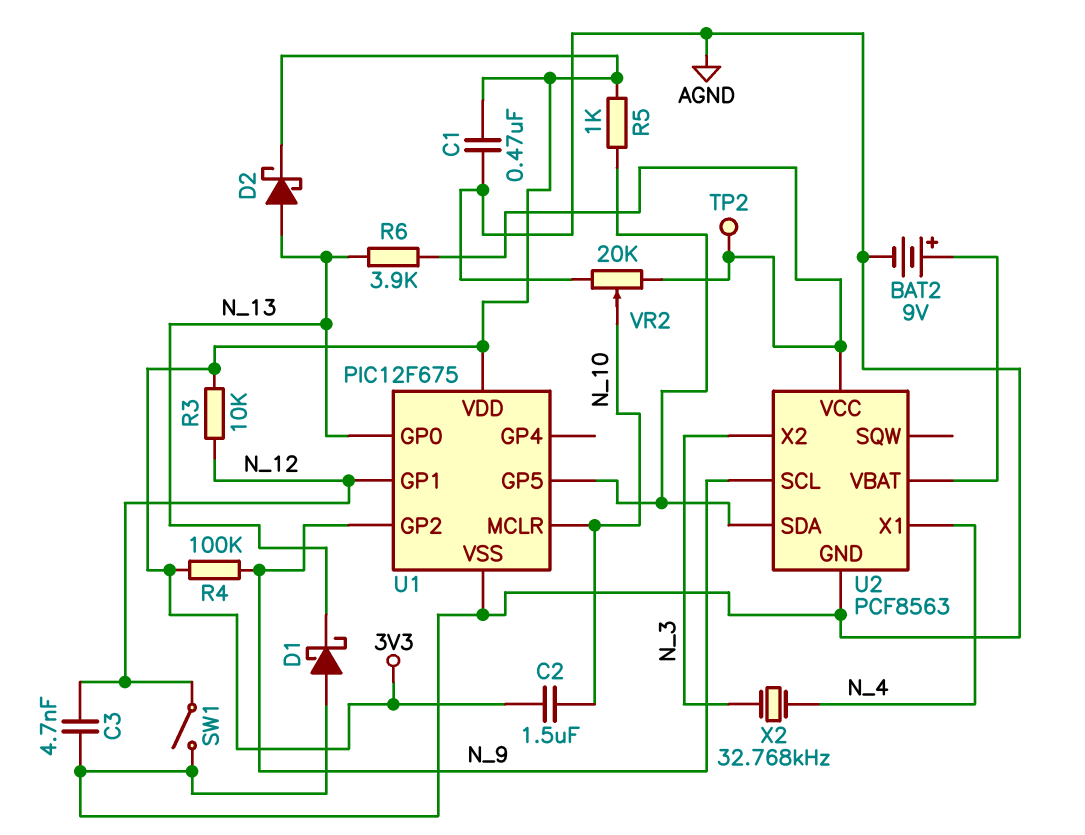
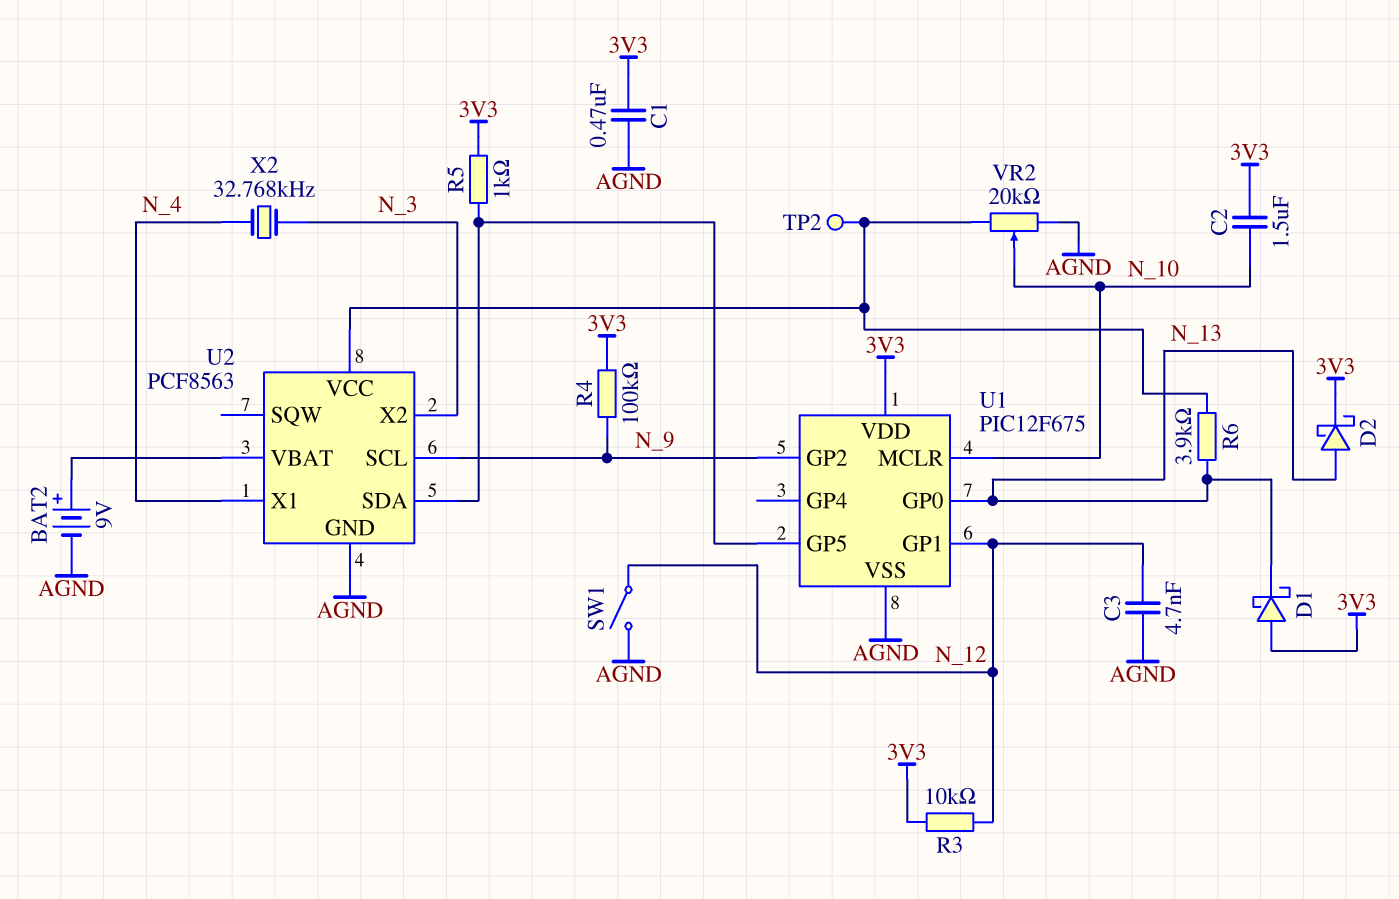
D1: schottky (A AGND, K N_13) -> schottky (A 3V3, K N_13)

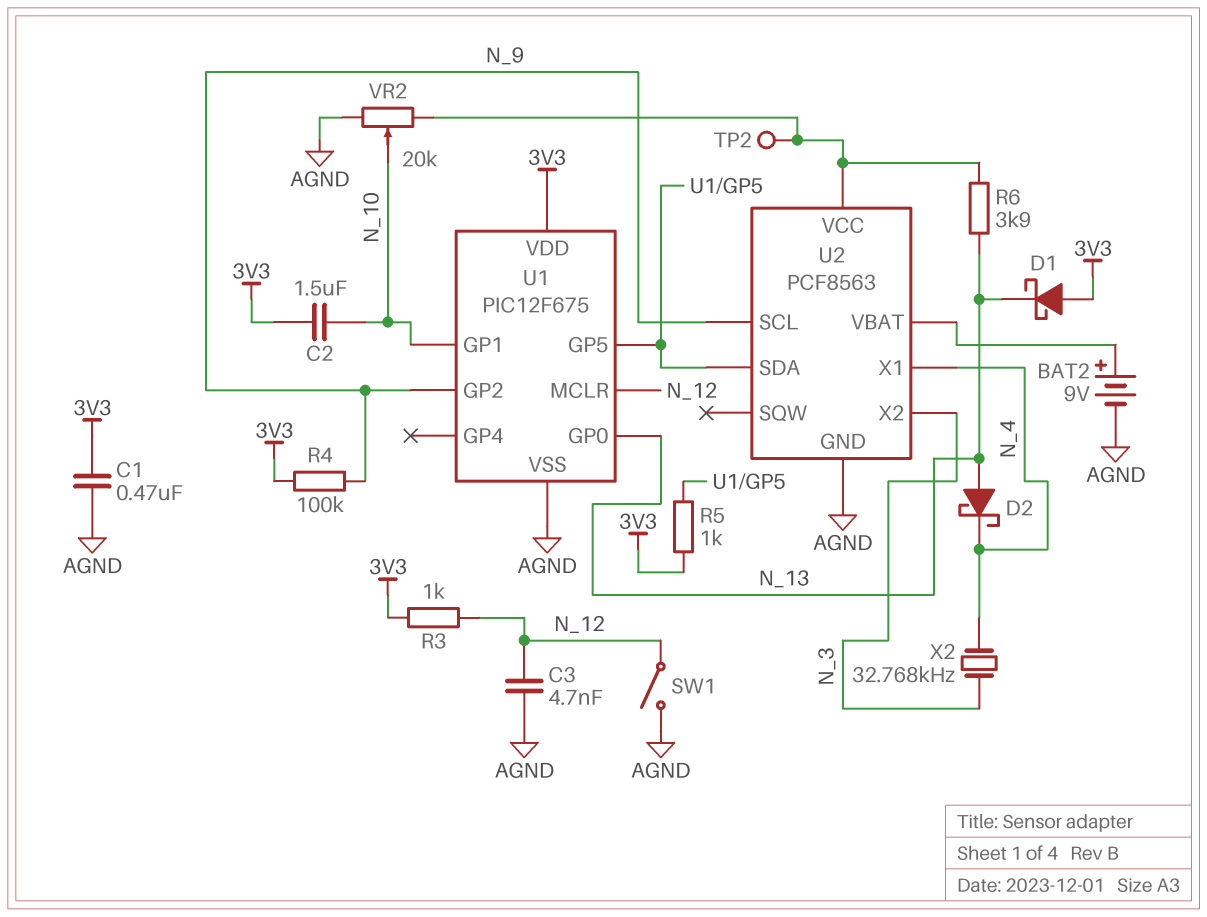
D2: schottky (A N_13, K 3V3) -> schottky (A N_13, K N_4)
R3: 10k (3V3, N_12) -> 1k (3V3, N_12)
U1 pin GP1: N_12 -> N_10
U1 pin MCLR: N_10 -> N_12

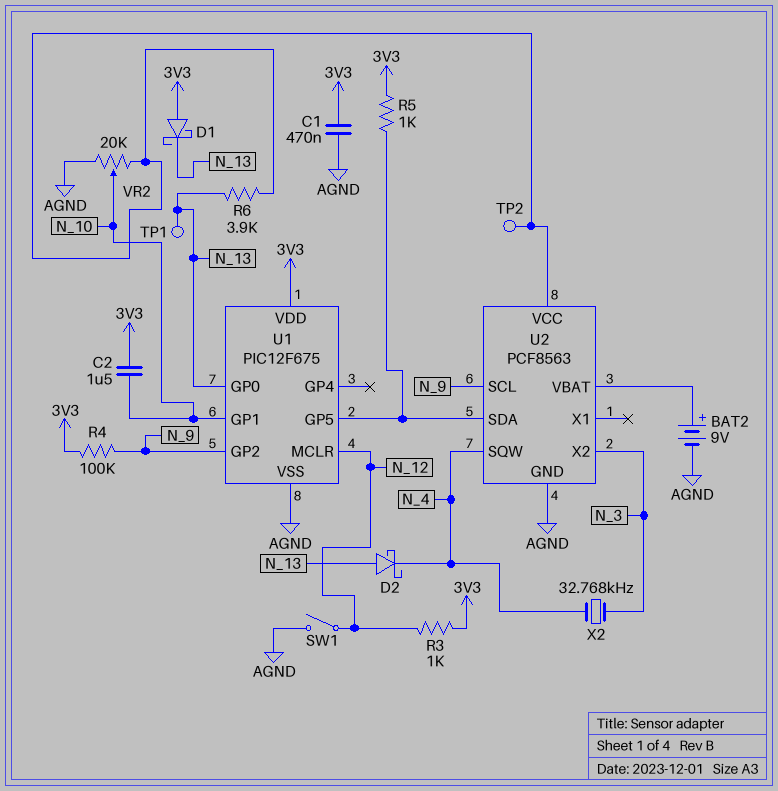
C3: 4.7nF (AGND, N_12) -> none
TP1: none -> test point (N_13)
U2 pin SQW: none -> N_4
U2 pin X1: N_4 -> none

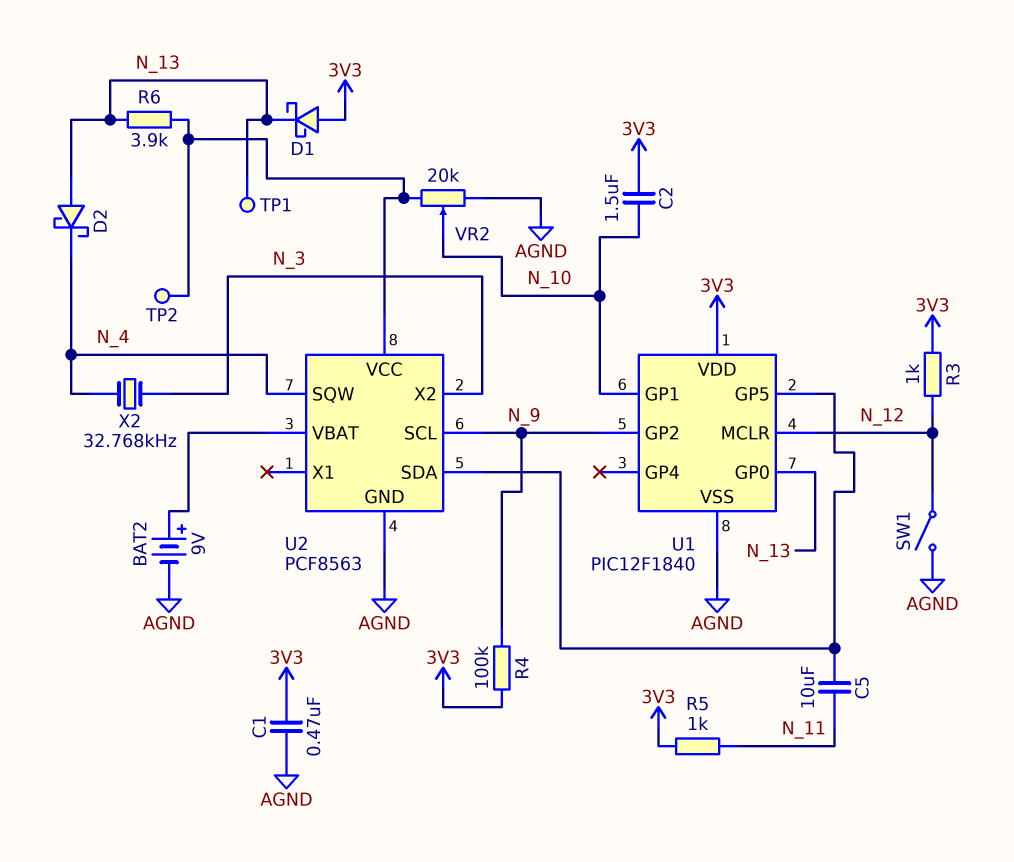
C5: none -> 10uF (N_11, U1/GP5)
R5: 1k (3V3, U1/GP5) -> 1k (3V3, N_11)
U1: PIC12F675 -> PIC12F1840

